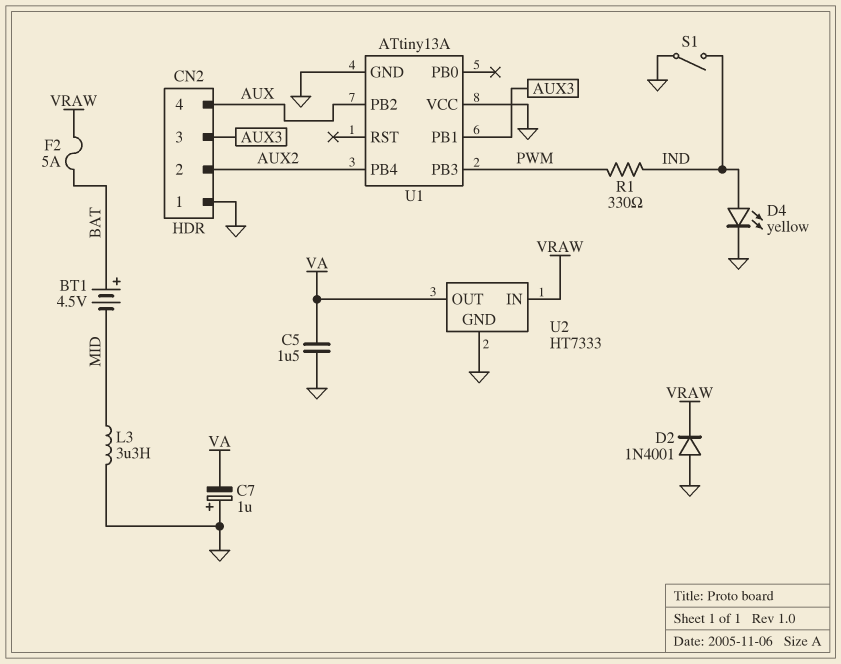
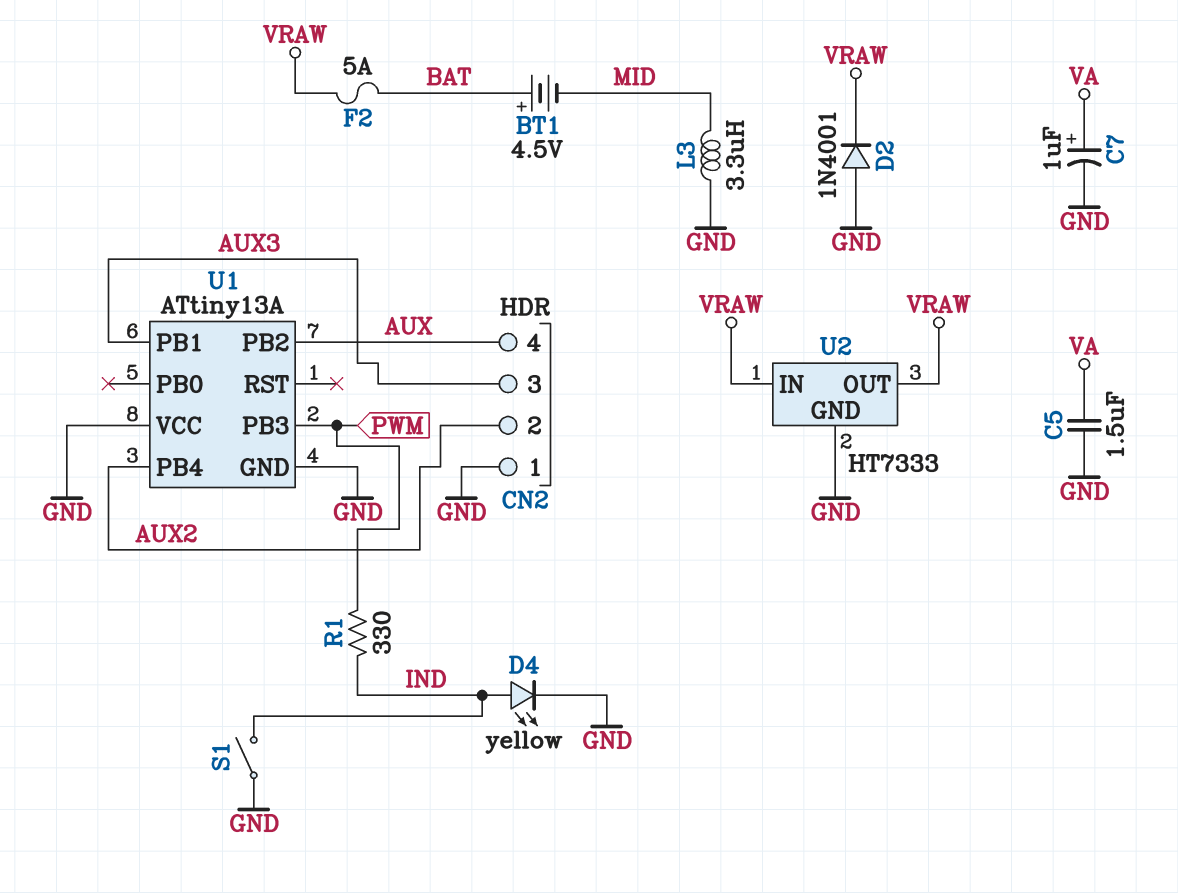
C7: 1uF (plus GND, minus VA) -> 1uF (plus VA, minus GND)
U2 pin OUT: VA -> VRAW

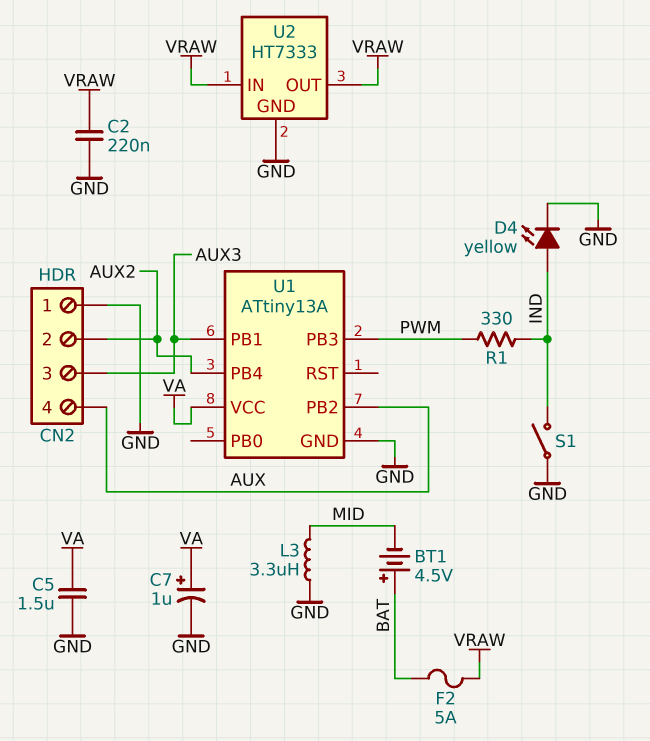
C2: none -> 220nF (GND, VRAW)
D2: diode 1N4001 (A GND, K VRAW) -> none
U1 pin VCC: GND -> VA

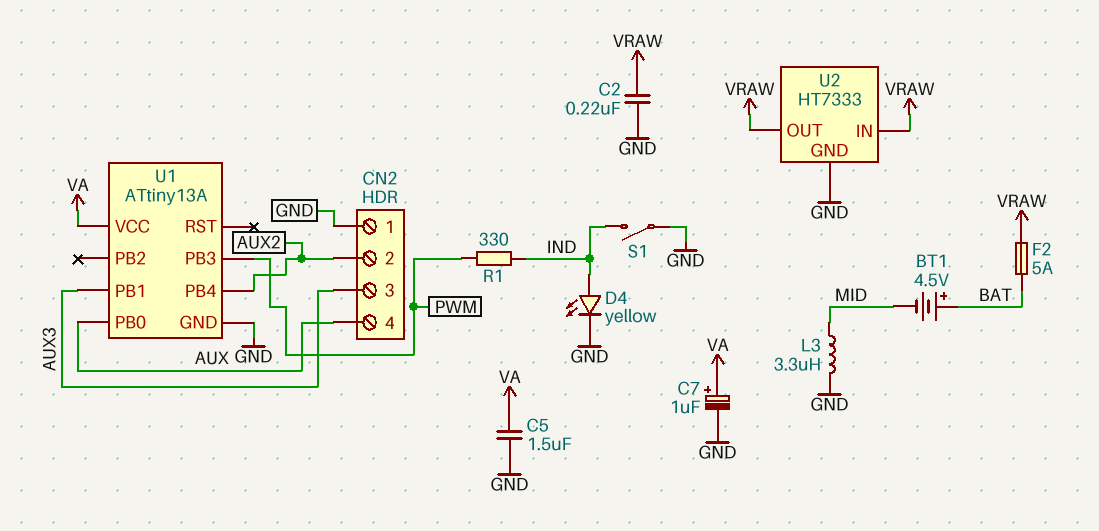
U1 pin PB0: none -> AUX
U1 pin PB2: AUX -> none

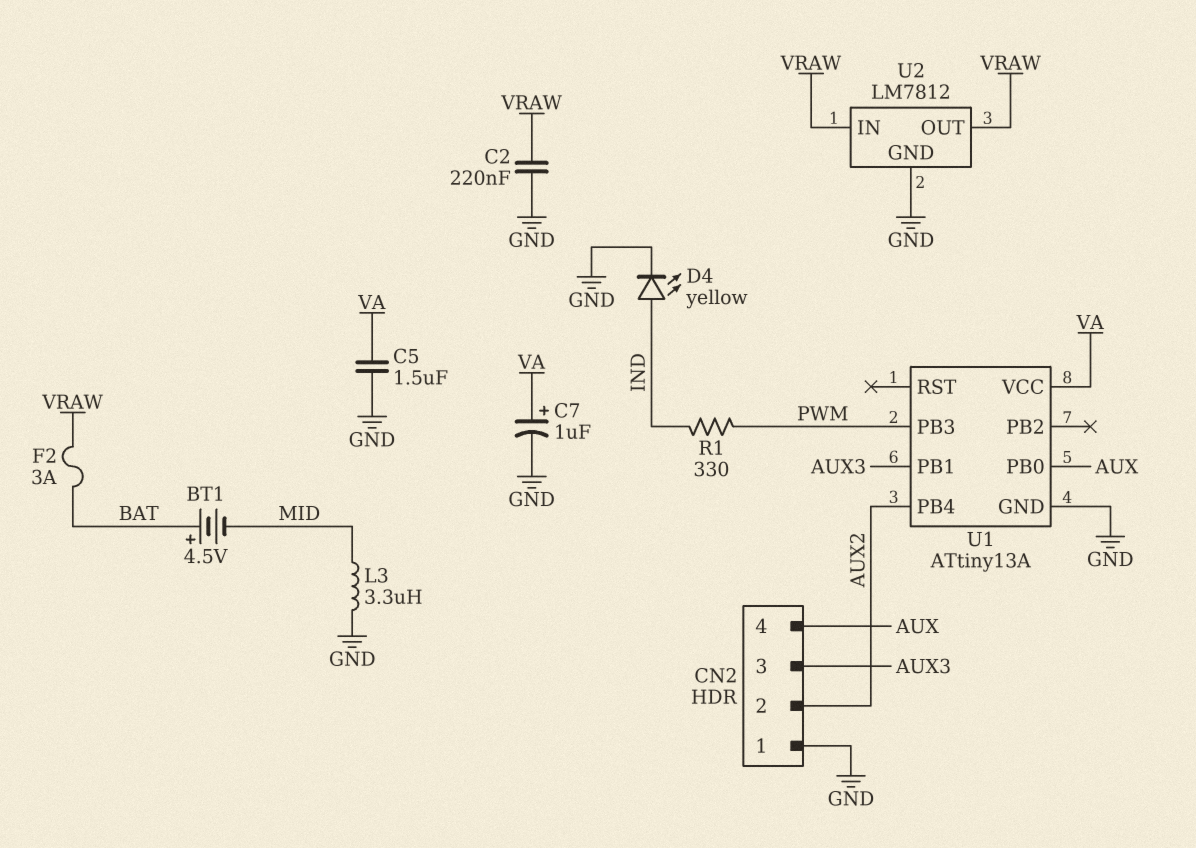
F2: 5A (BAT, VRAW) -> 3A (BAT, VRAW)
S1: switch (GND, IND) -> none
U2: HT7333 -> LM7812

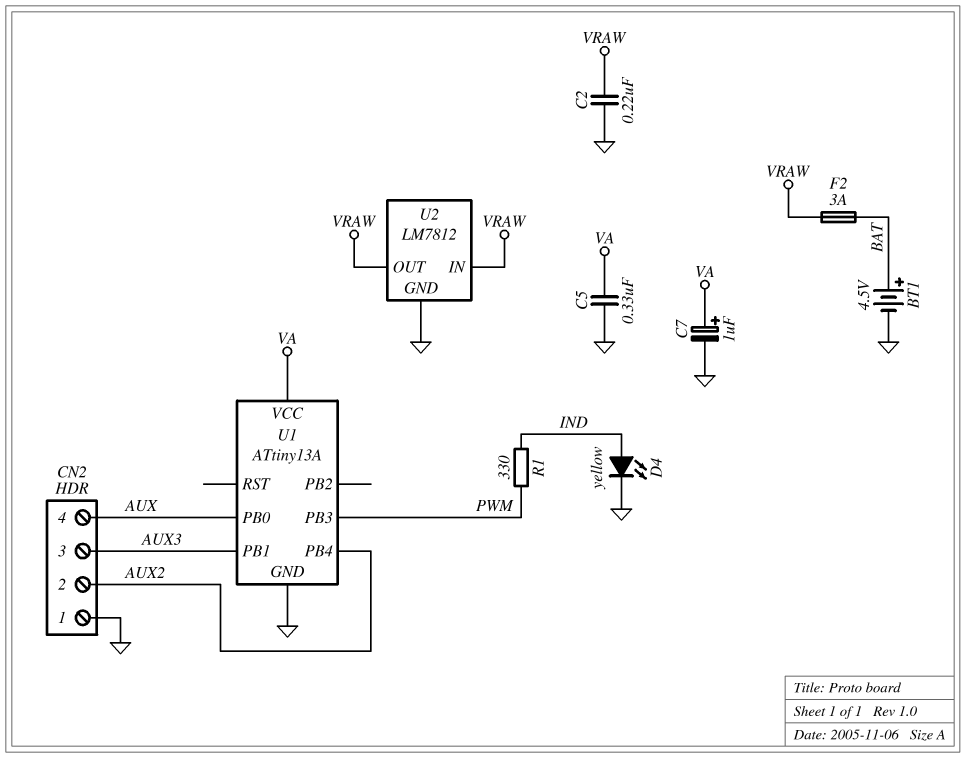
BT1: 4.5V (plus BAT, minus MID) -> 4.5V (plus BAT, minus GND)
C5: 1.5uF (GND, VA) -> 330nF (GND, VA)
L3: 3.3uH (GND, MID) -> none

